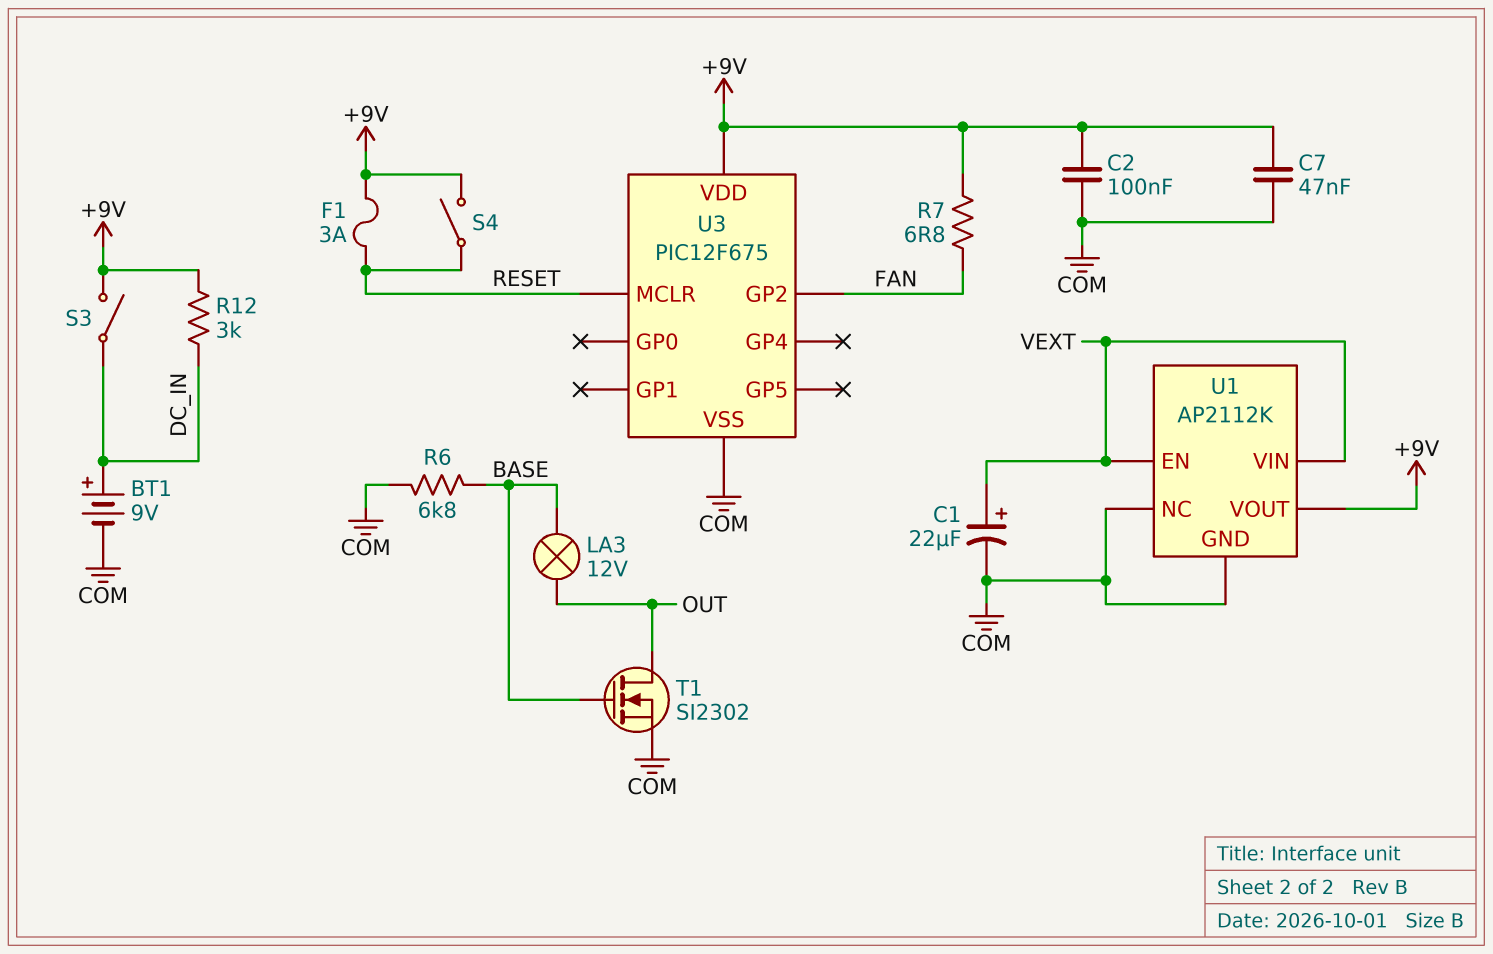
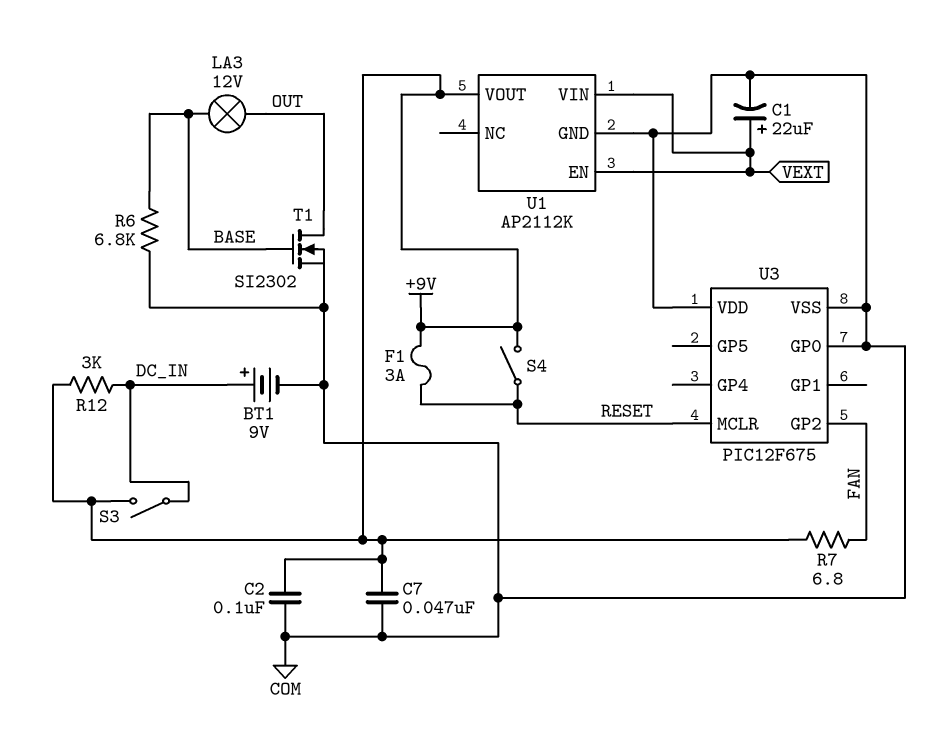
U1 pin NC: COM -> none
U3 pin GP0: none -> COM
U3 pin VDD: +9V -> COM

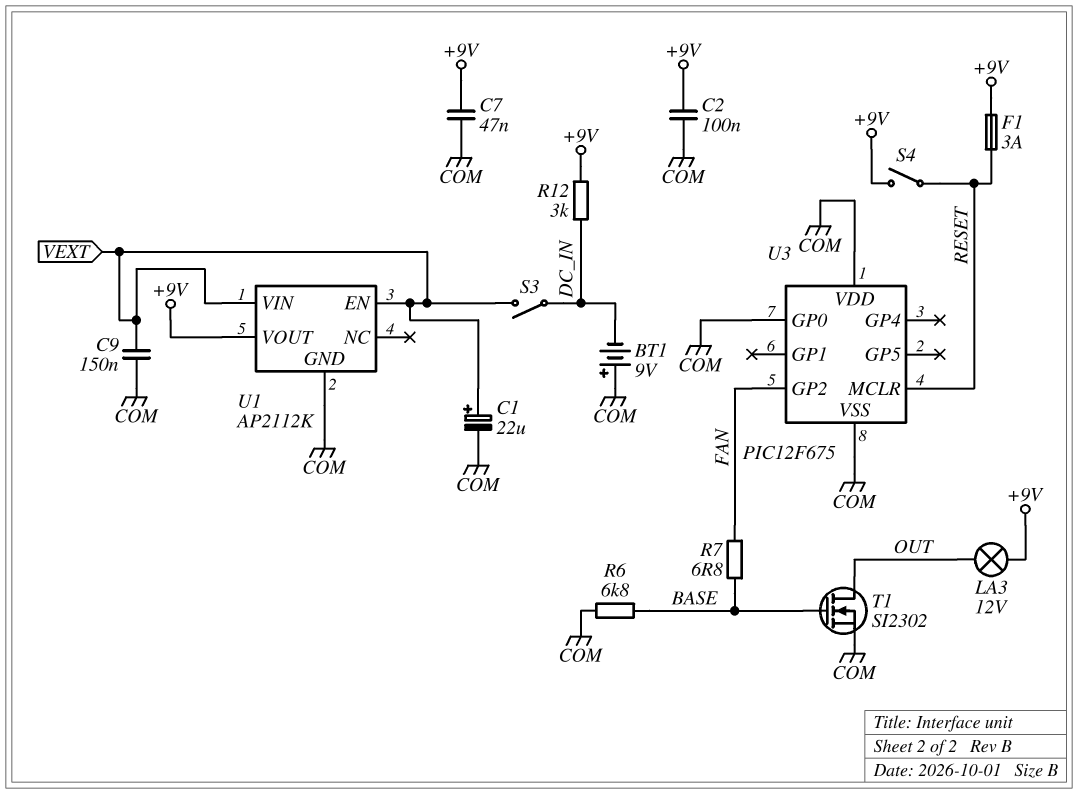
BT1: 9V (plus DC_IN, minus COM) -> 9V (plus COM, minus DC_IN)
C9: none -> 150nF (COM, VEXT)
LA3: lamp 12V (BASE, OUT) -> lamp 12V (+9V, OUT)
R7: 6.8 (+9V, FAN) -> 6.8 (BASE, FAN)
S3: switch (+9V, DC_IN) -> switch (DC_IN, VEXT)

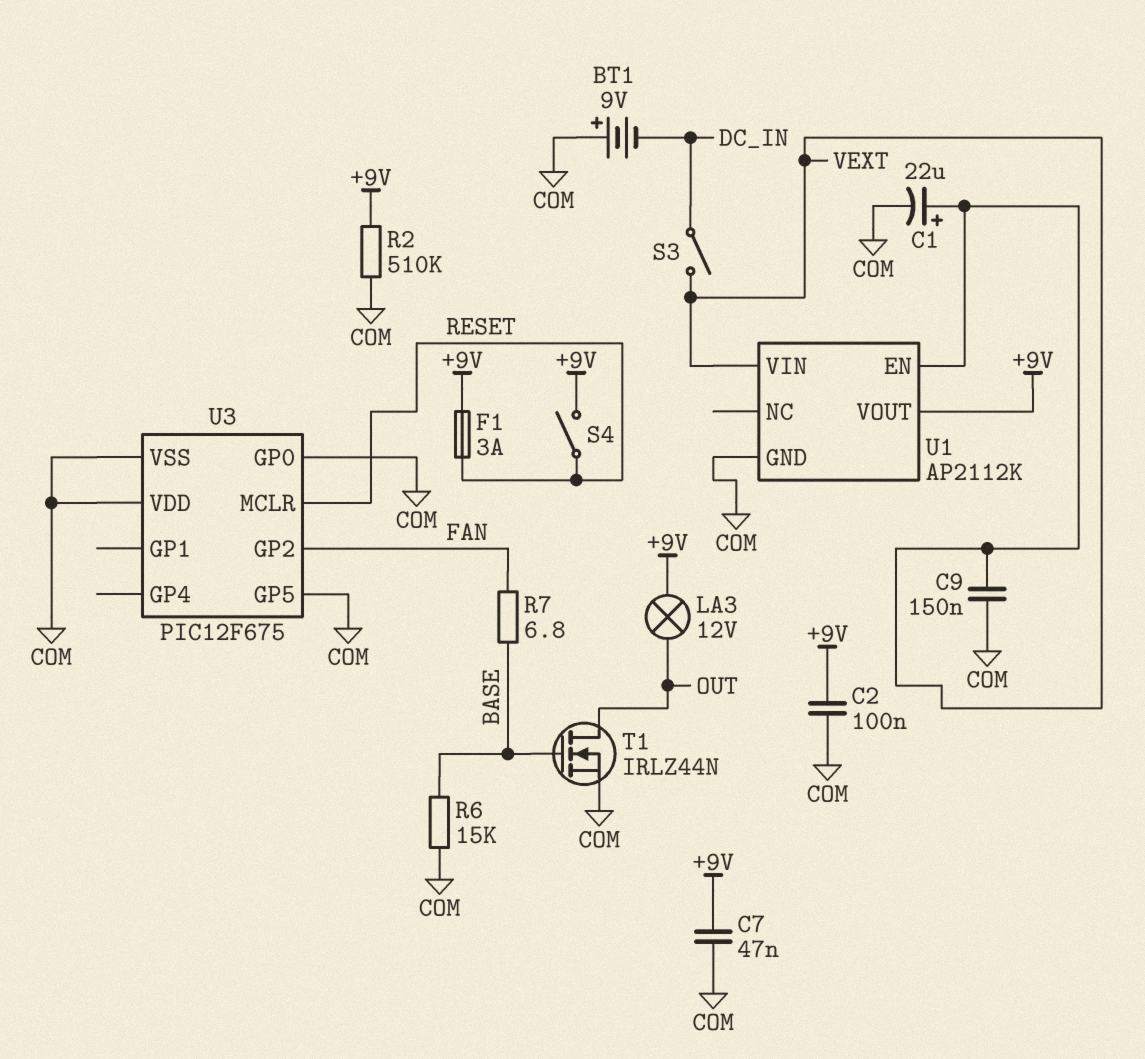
R2: none -> 510k (+9V, COM)
R6: 6.8k (BASE, COM) -> 15k (BASE, COM)
R12: 3k (+9V, DC_IN) -> none
T1: NMOS SI2302 (G BASE, D OUT, S COM) -> NMOS IRLZ44N (G BASE, D OUT, S COM)
U3 pin GP5: none -> COM

